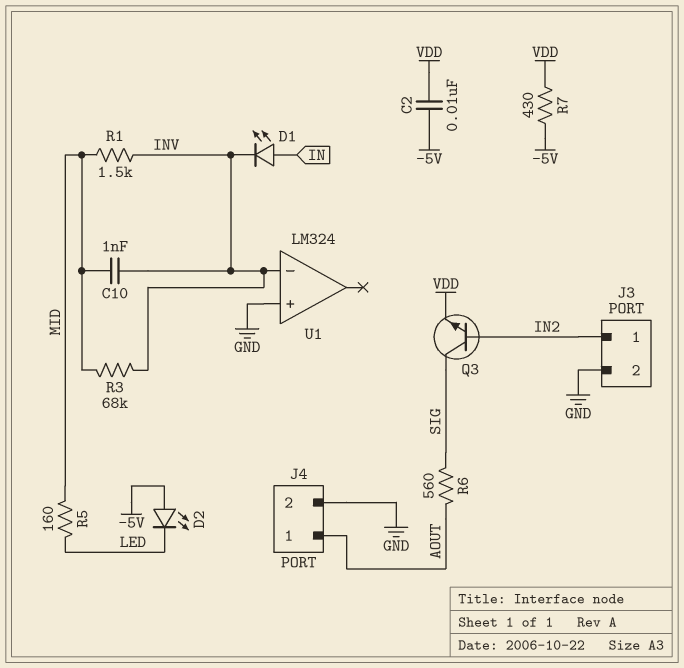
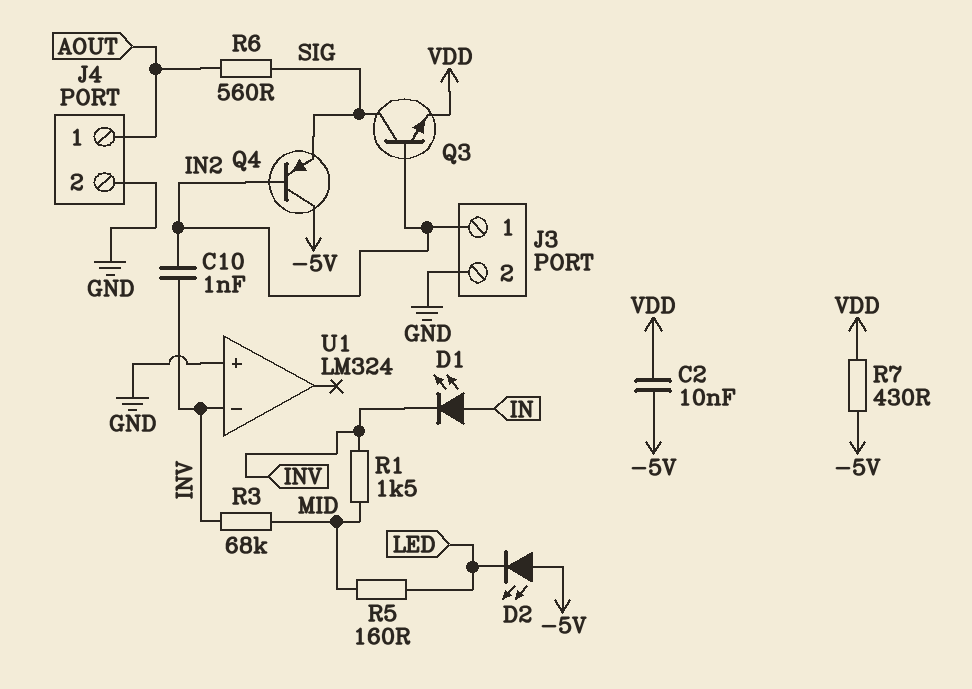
C10: 1nF (INV, MID) -> 1nF (IN2, INV)
Q4: none -> PNP (B IN2, C -5V, E SIG)

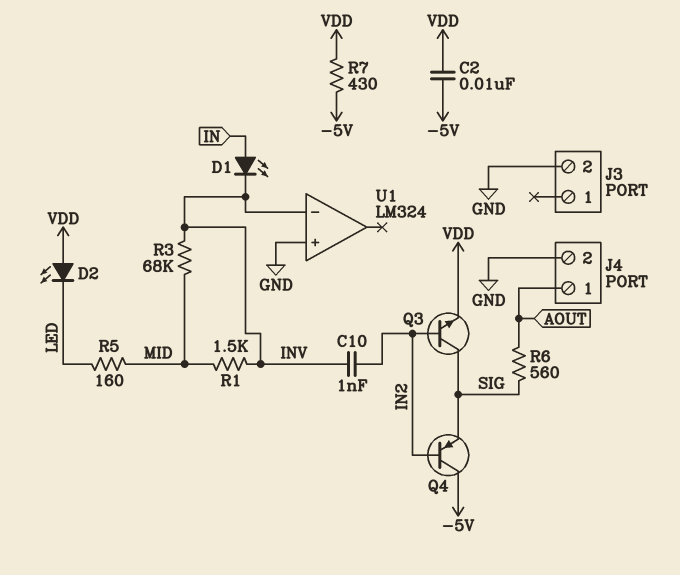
D2: LED (A -5V, K LED) -> LED (A VDD, K LED)
J3 pin 1: IN2 -> none

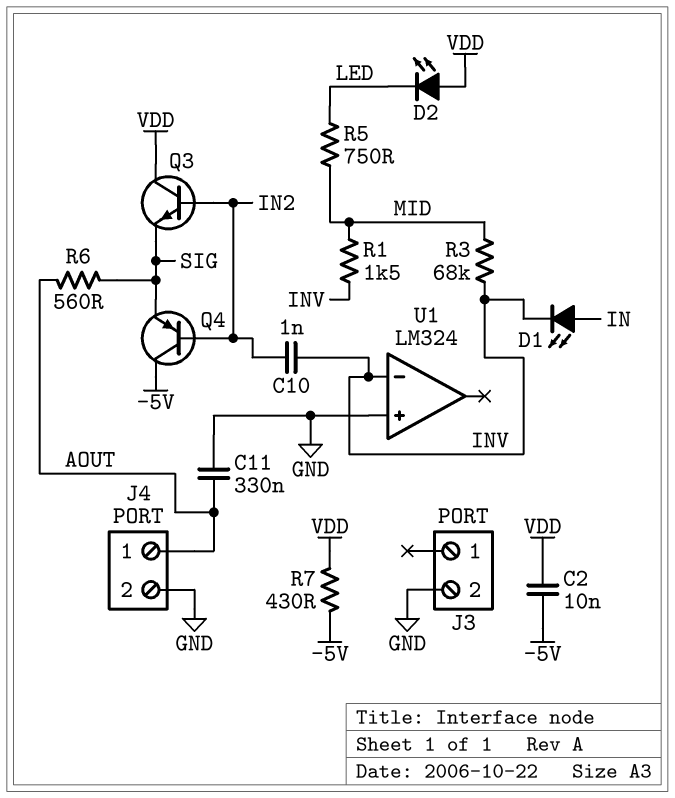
C11: none -> 330nF (AOUT, GND)
Q3: NPN (B IN2, C SIG, E VDD) -> NPN (B IN2, C VDD, E SIG)
R5: 160 (LED, MID) -> 750 (LED, MID)

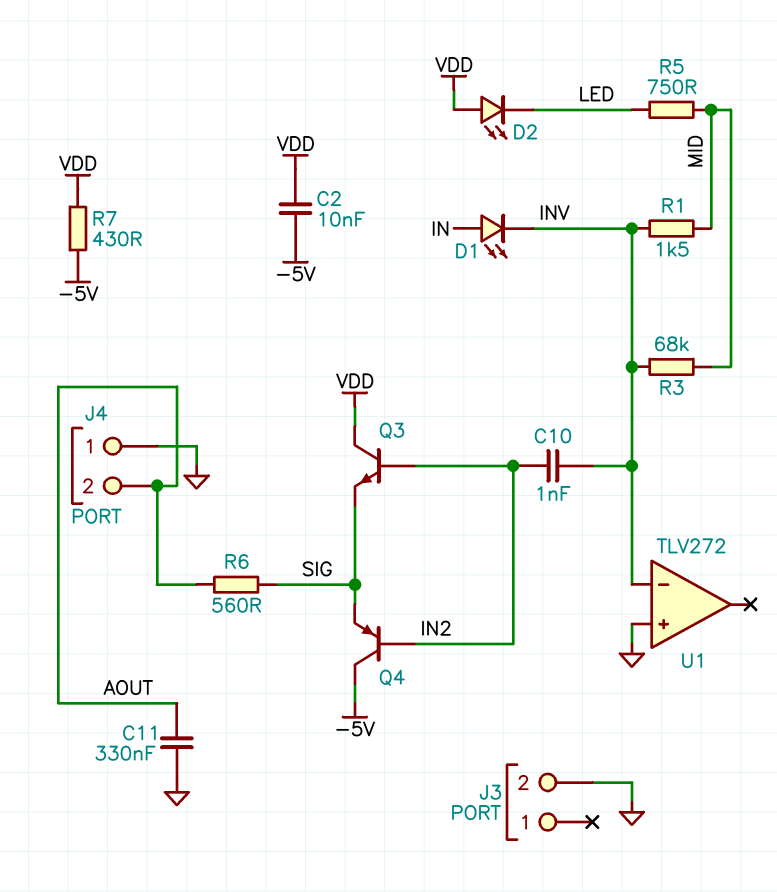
J4 pin 1: AOUT -> GND
J4 pin 2: GND -> AOUT
U1: LM324 -> TLV272

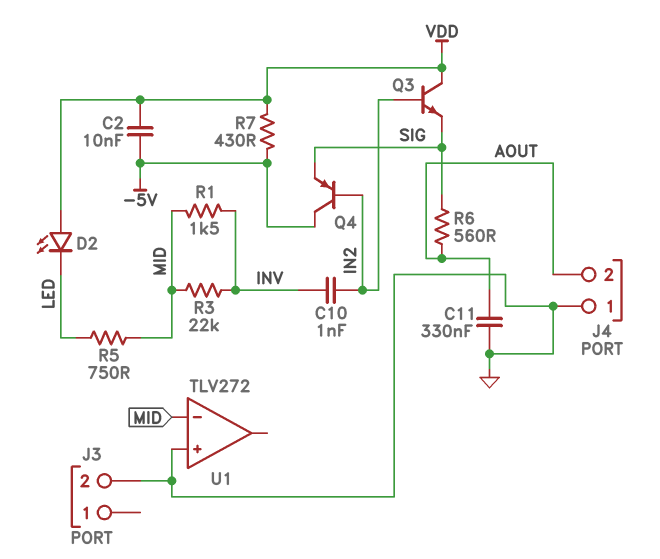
D1: LED (A IN, K INV) -> none
R3: 68k (INV, MID) -> 22k (INV, MID)
U1 pin in-: INV -> MID

